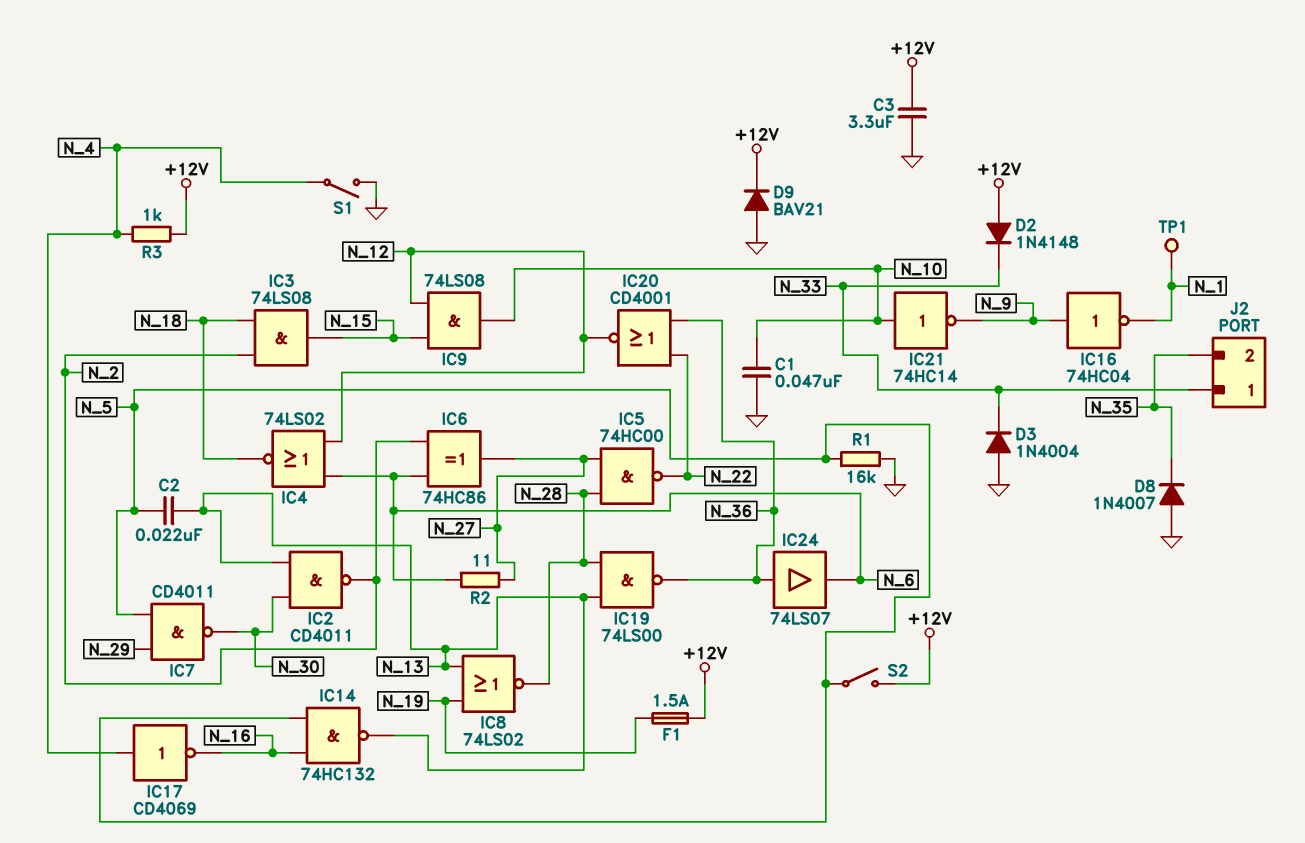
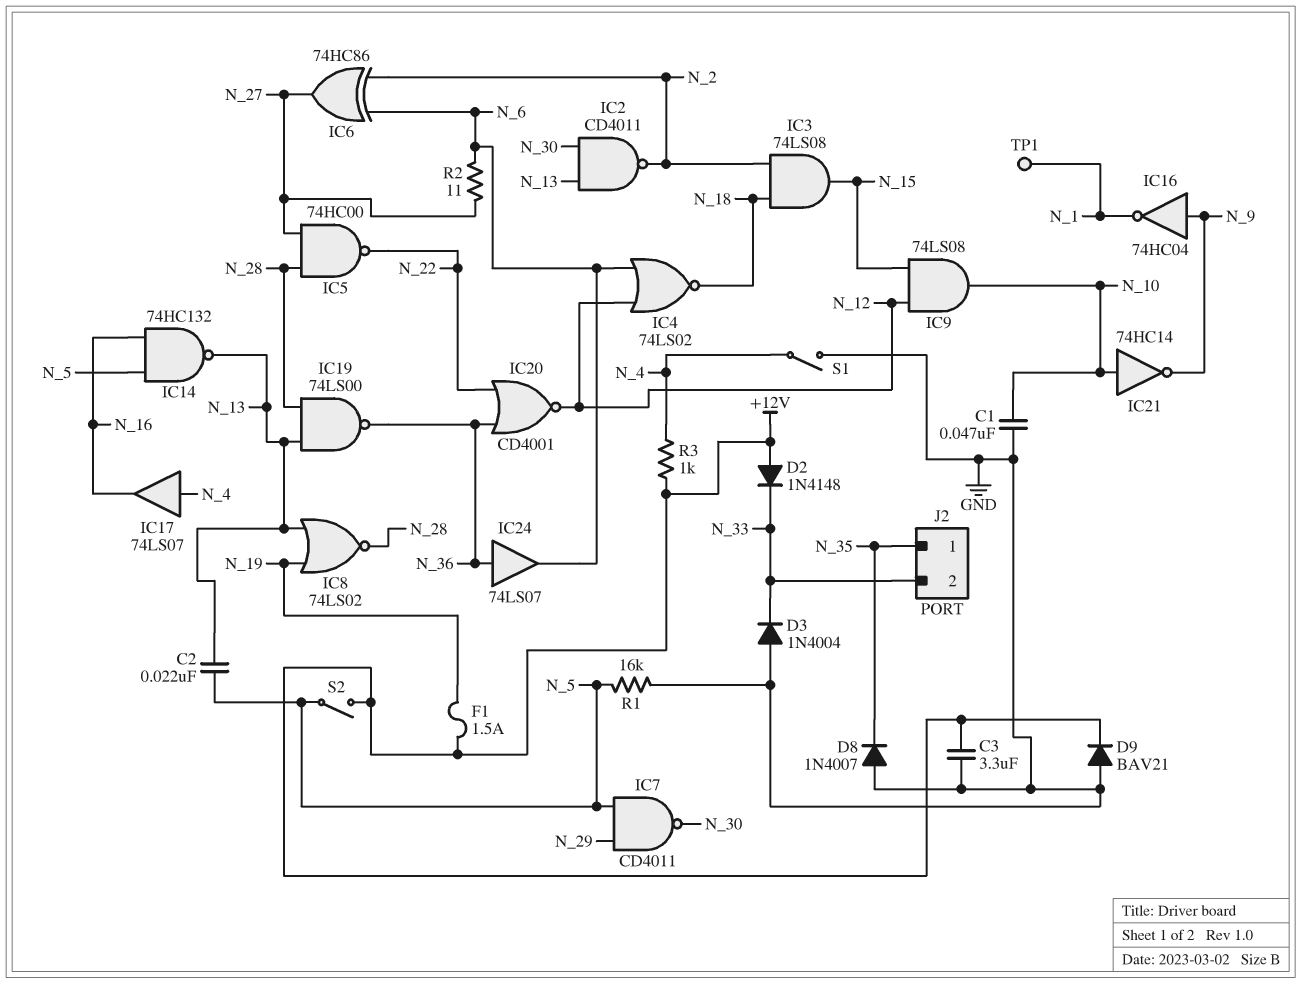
IC17: NOT CD4069 (in N_4, out N_16) -> buffer 74LS07 (in N_4, out N_16)
J2 pin 1: N_33 -> N_35
J2 pin 2: N_35 -> N_33

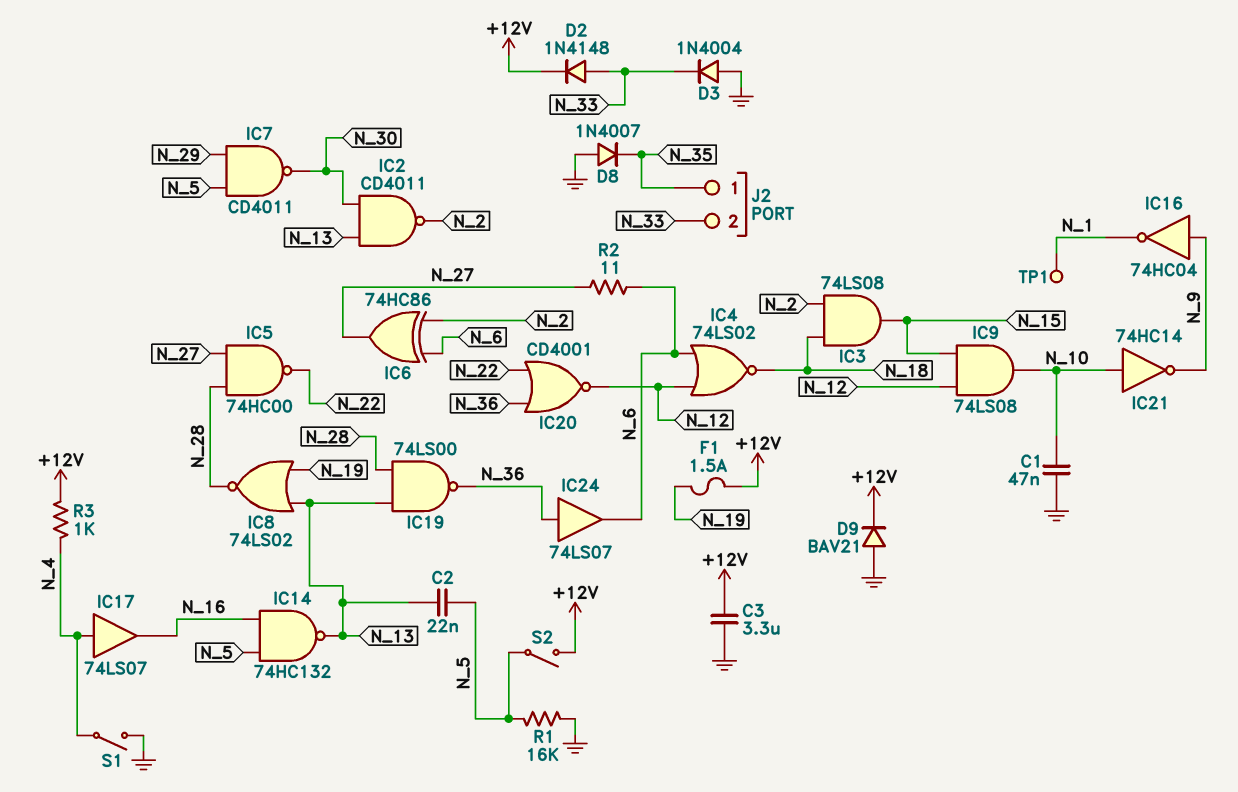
D2: diode 1N4148 (A +12V, K N_33) -> diode 1N4148 (A N_33, K +12V)

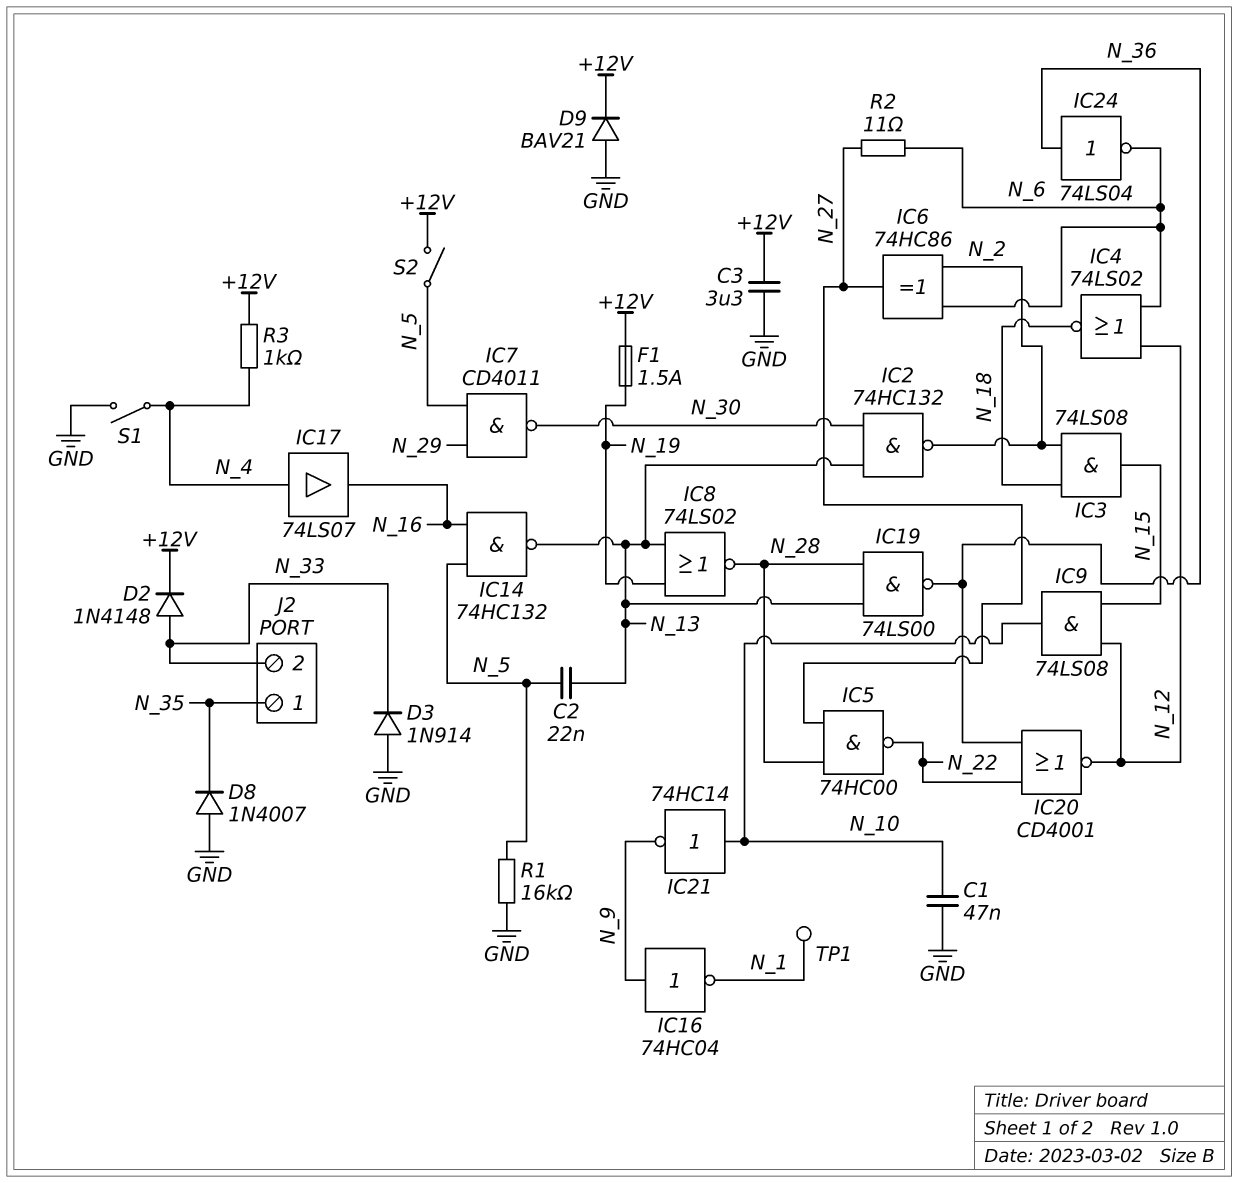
D3: diode 1N4004 (A GND, K N_33) -> diode 1N914 (A GND, K N_33)
IC2: NAND CD4011 (in N_13, in N_30, out N_2) -> NAND 74HC132 (in N_13, in N_30, out N_2)
IC24: buffer 74LS07 (in N_36, out N_6) -> NOT 74LS04 (in N_36, out N_6)

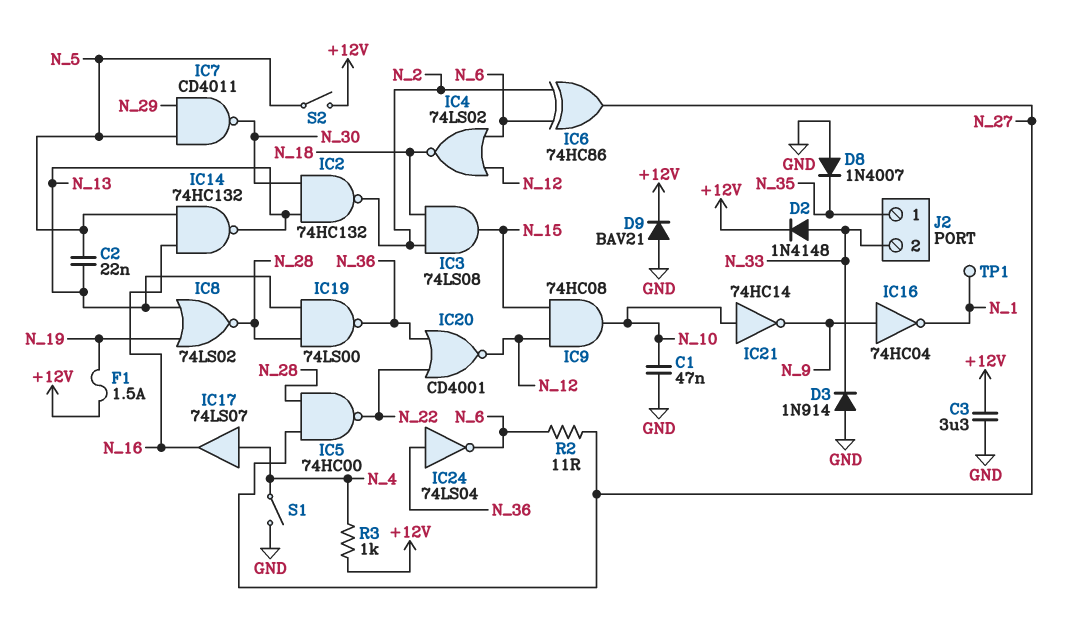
IC9: AND 74LS08 (in N_12, in N_15, out N_10) -> AND 74HC08 (in N_12, in N_15, out N_10)
R1: 16k (GND, N_5) -> none

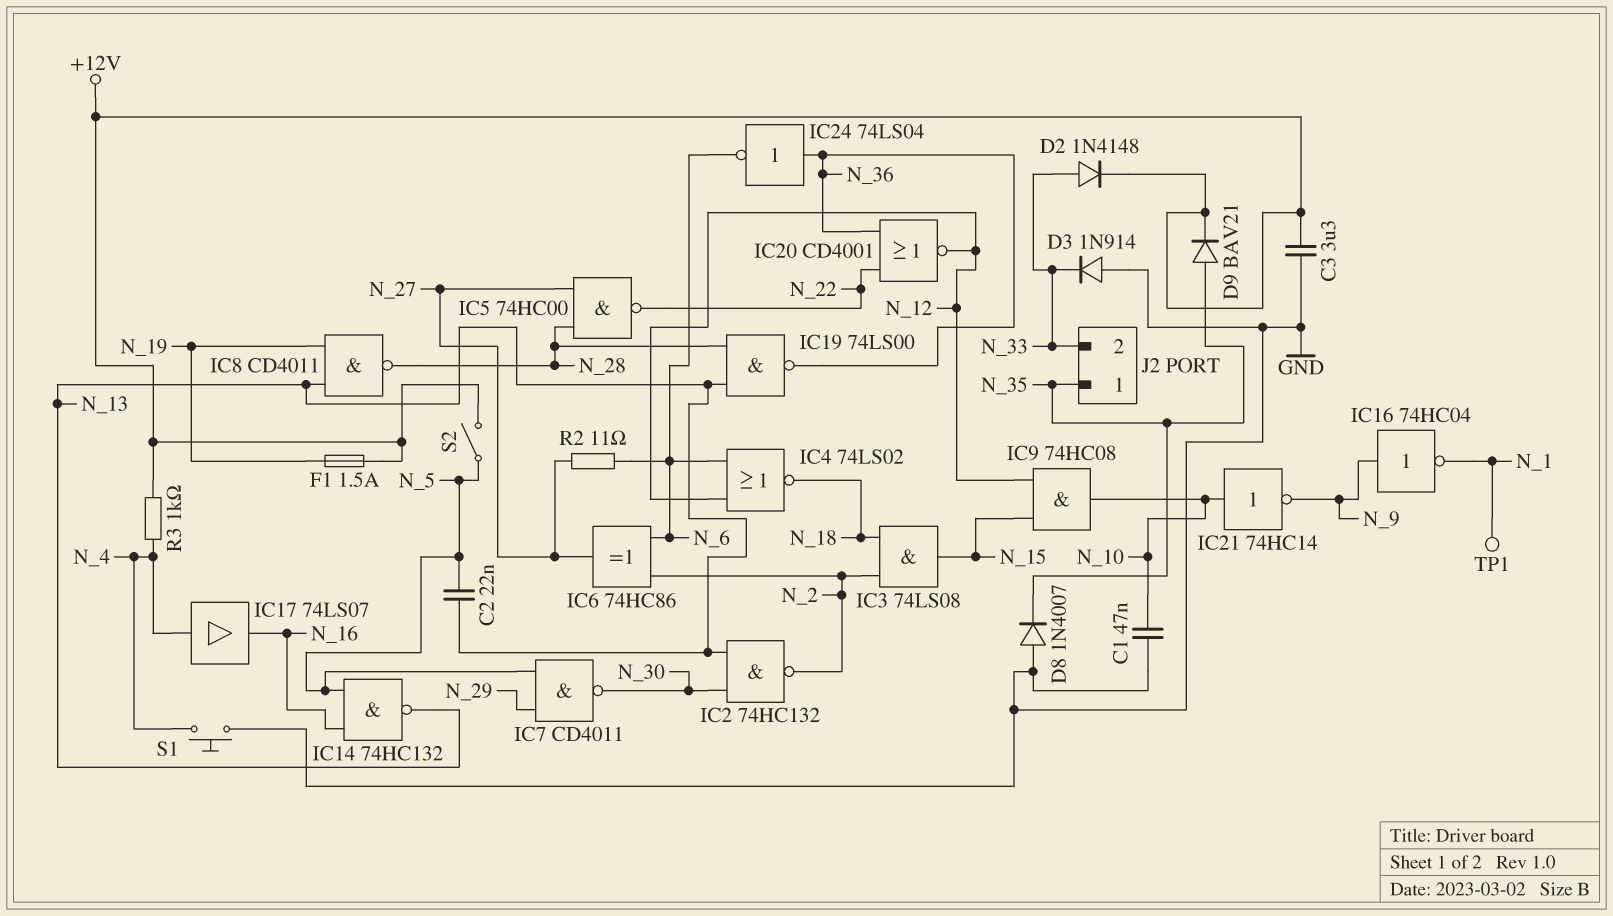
D9: diode BAV21 (A GND, K +12V) -> diode BAV21 (A N_35, K +12V)
IC8: NOR 74LS02 (in N_13, in N_19, out N_28) -> NAND CD4011 (in N_13, in N_19, out N_28)
S1: switch (GND, N_4) -> button (GND, N_4)

